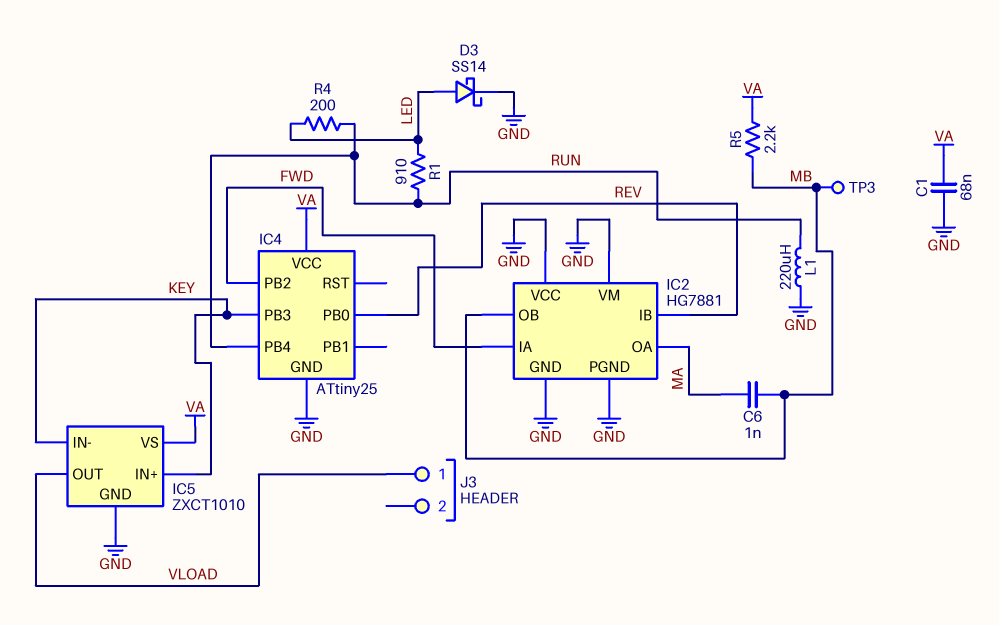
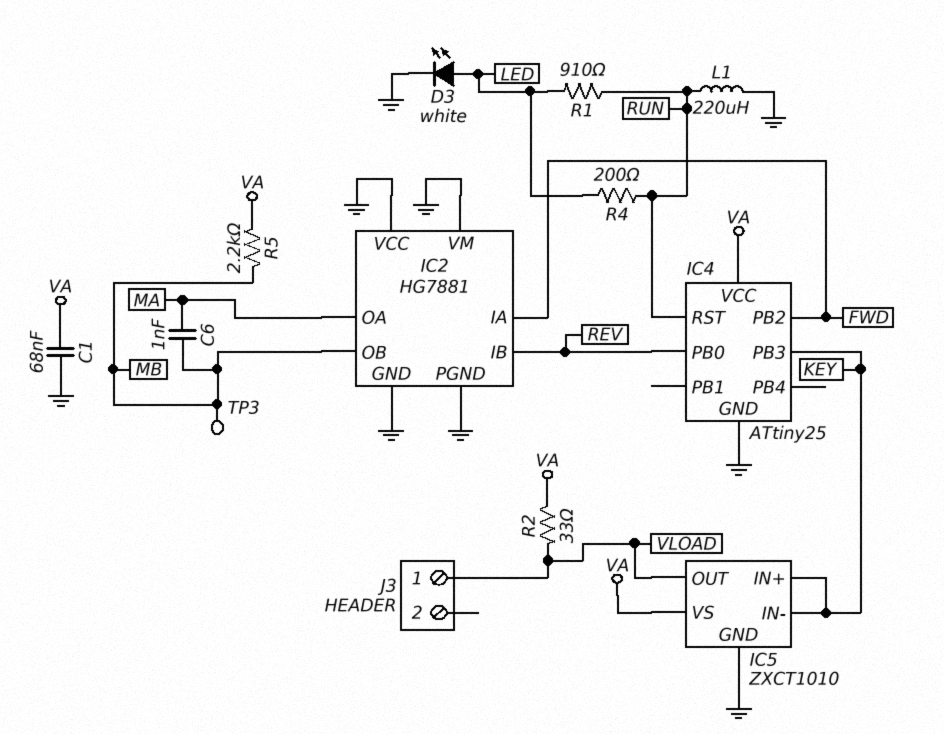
D3: schottky SS14 (A LED, K GND) -> LED white (A LED, K GND)
IC4 pin PB4: RUN -> none
IC4 pin RST: none -> RUN
R2: none -> 33 (VA, VLOAD)

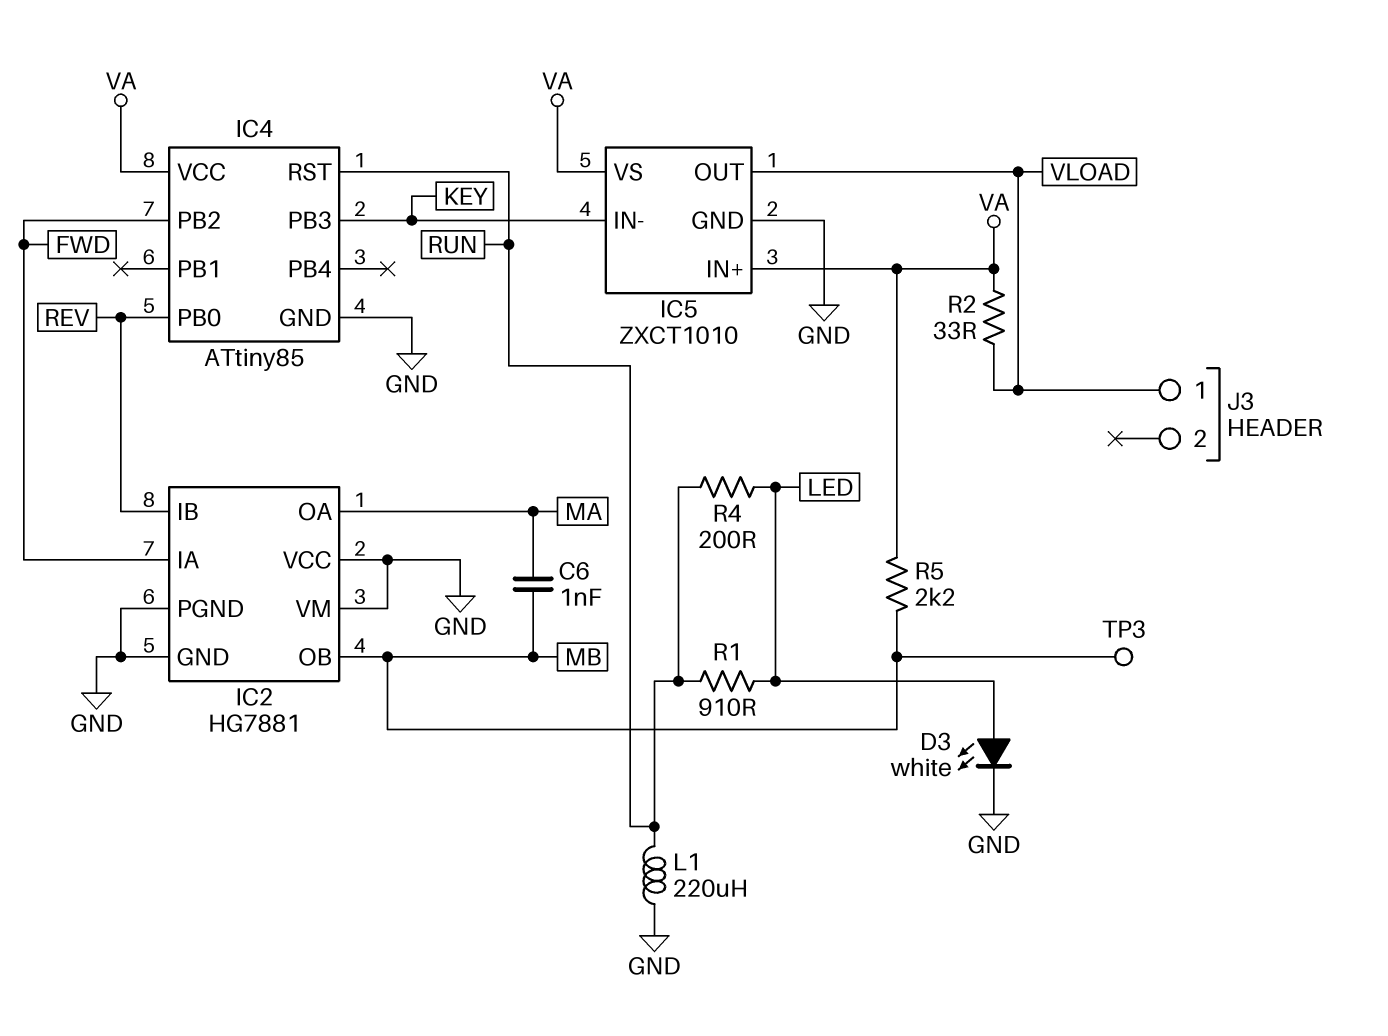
C1: 68nF (GND, VA) -> none
IC4: ATtiny25 -> ATtiny85
IC5 pin IN+: KEY -> VA

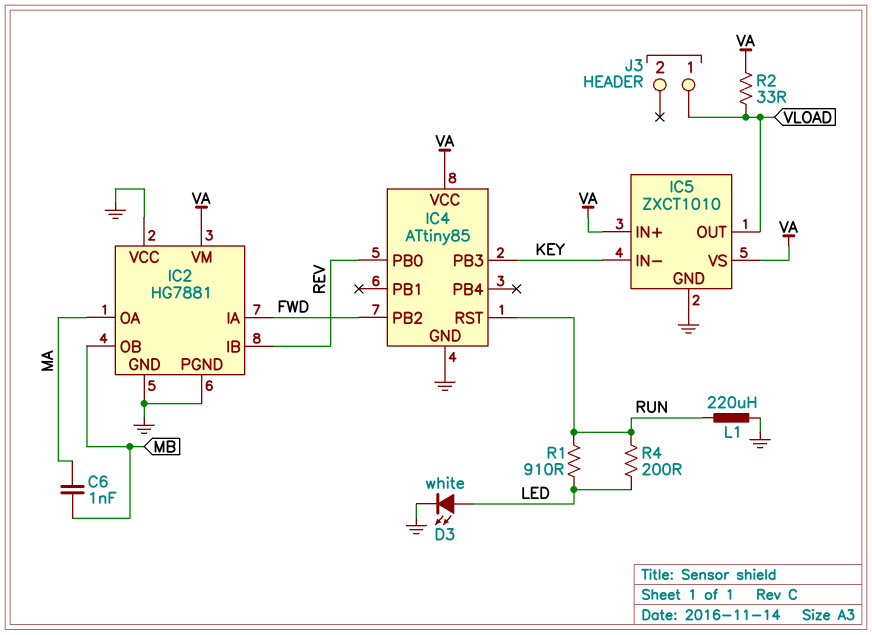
IC2 pin VM: GND -> VA
R5: 2.2k (MB, VA) -> none
TP3: test point (MB) -> none

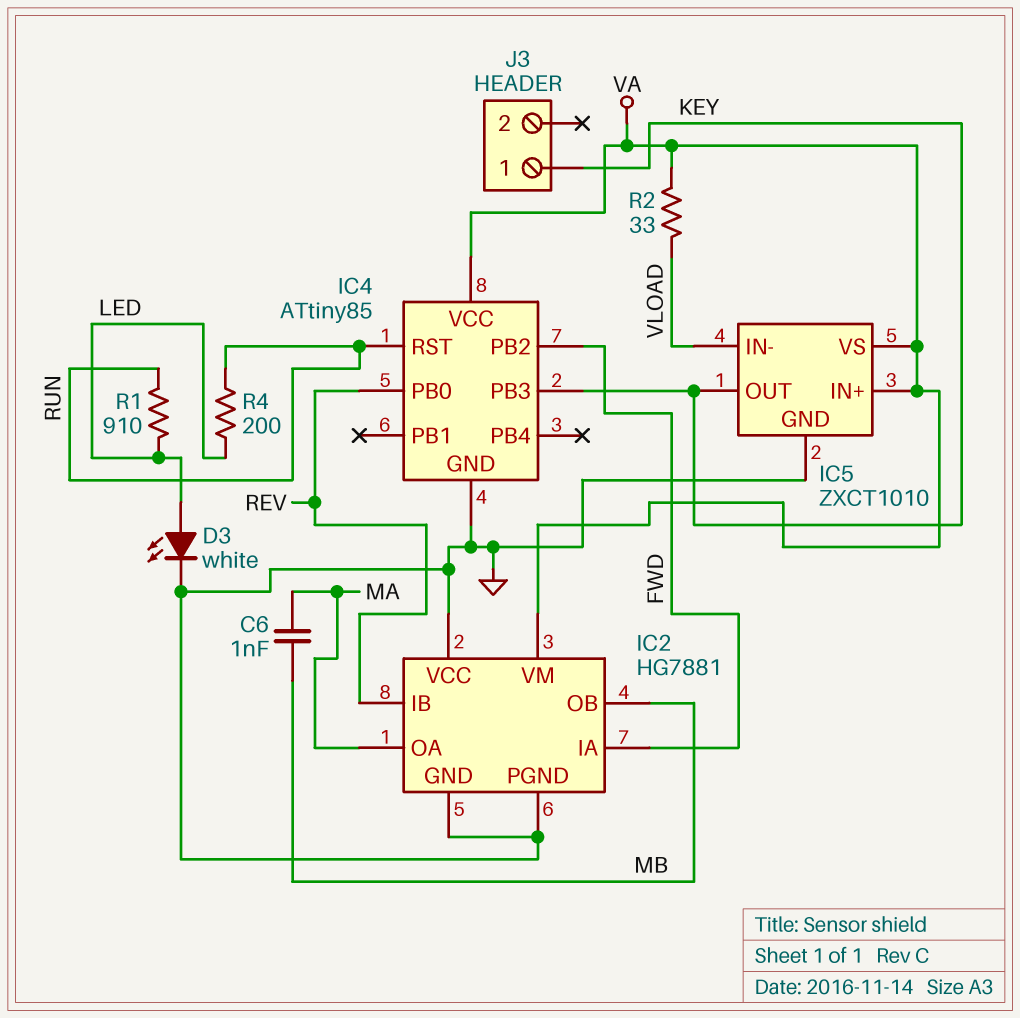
IC5 pin IN-: KEY -> VLOAD
IC5 pin OUT: VLOAD -> KEY
J3 pin 1: VLOAD -> KEY
L1: 220uH (GND, RUN) -> none

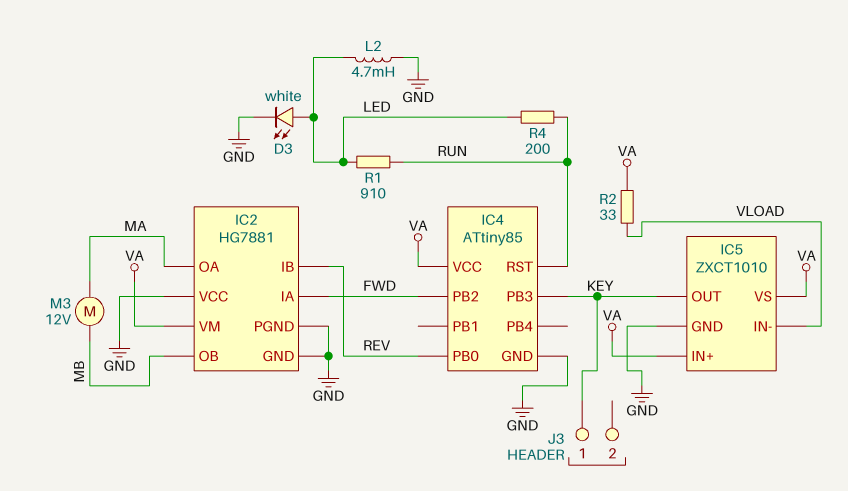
C6: 1nF (MA, MB) -> none
L2: none -> 4.7mH (GND, LED)
M3: none -> motor 12V (MA, MB)

